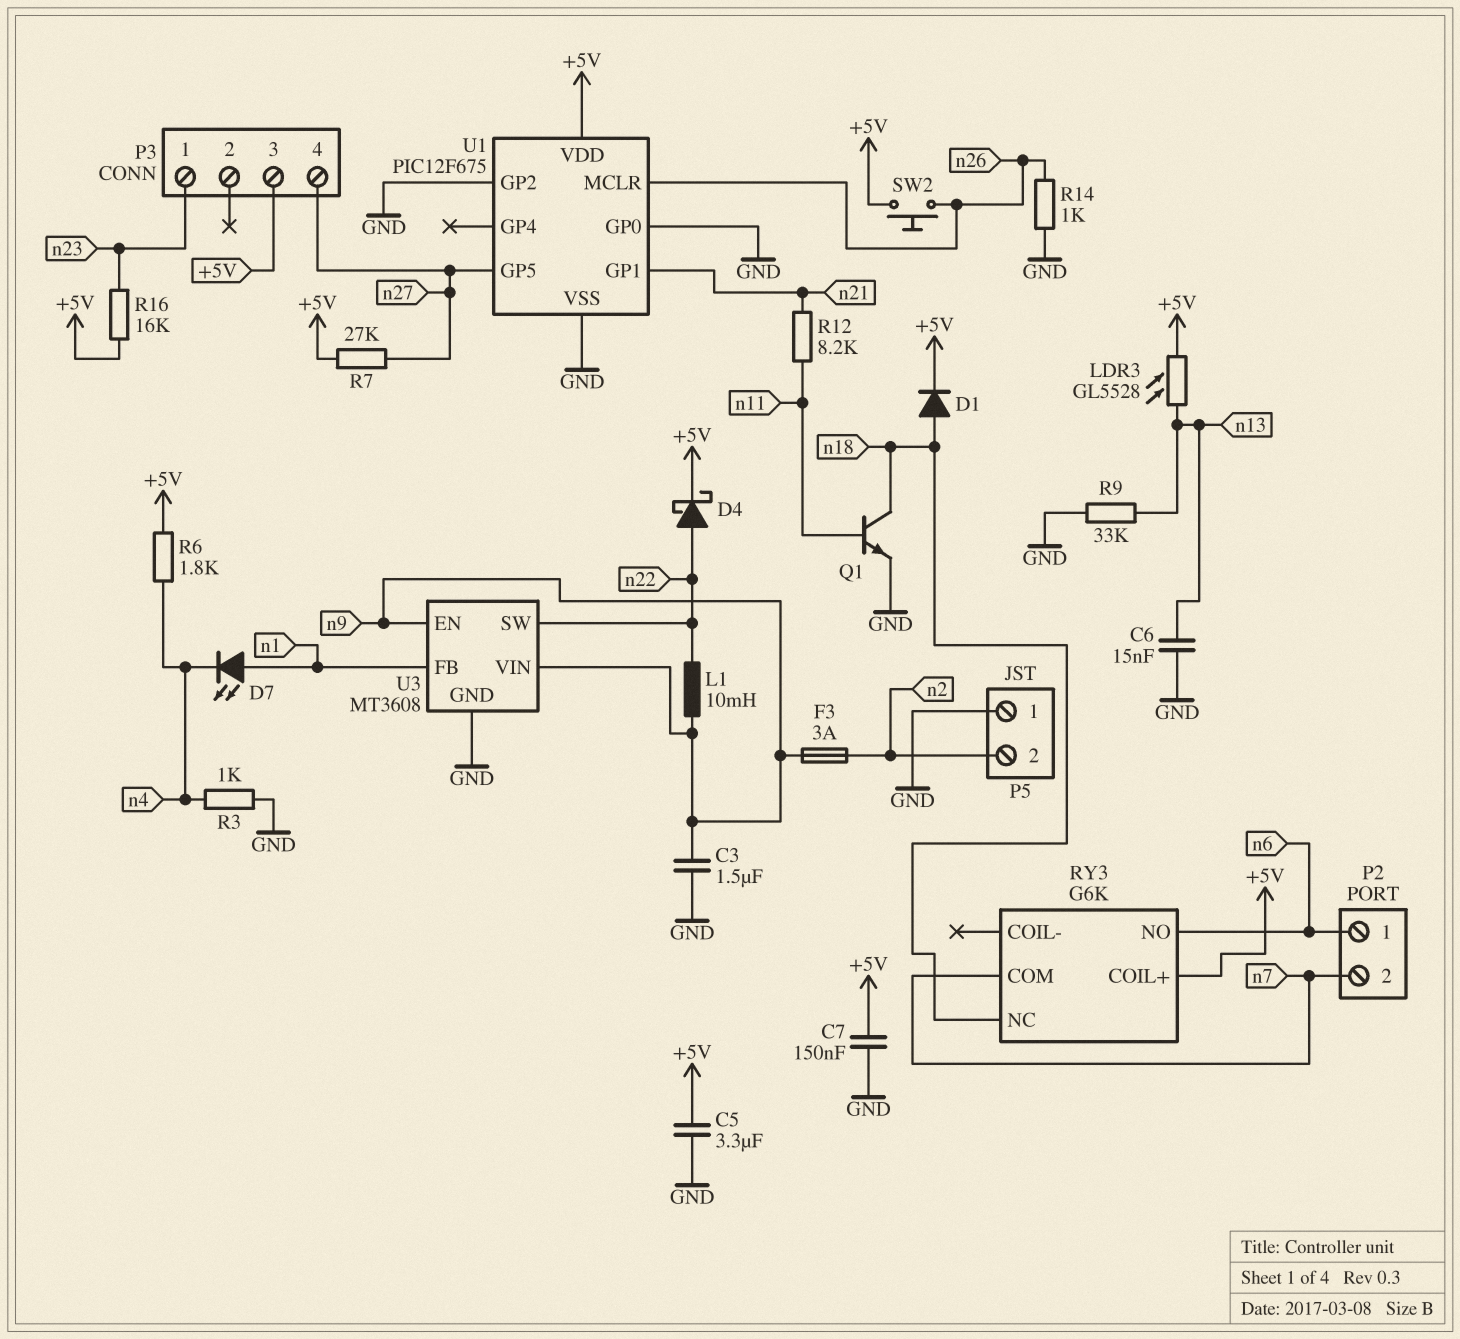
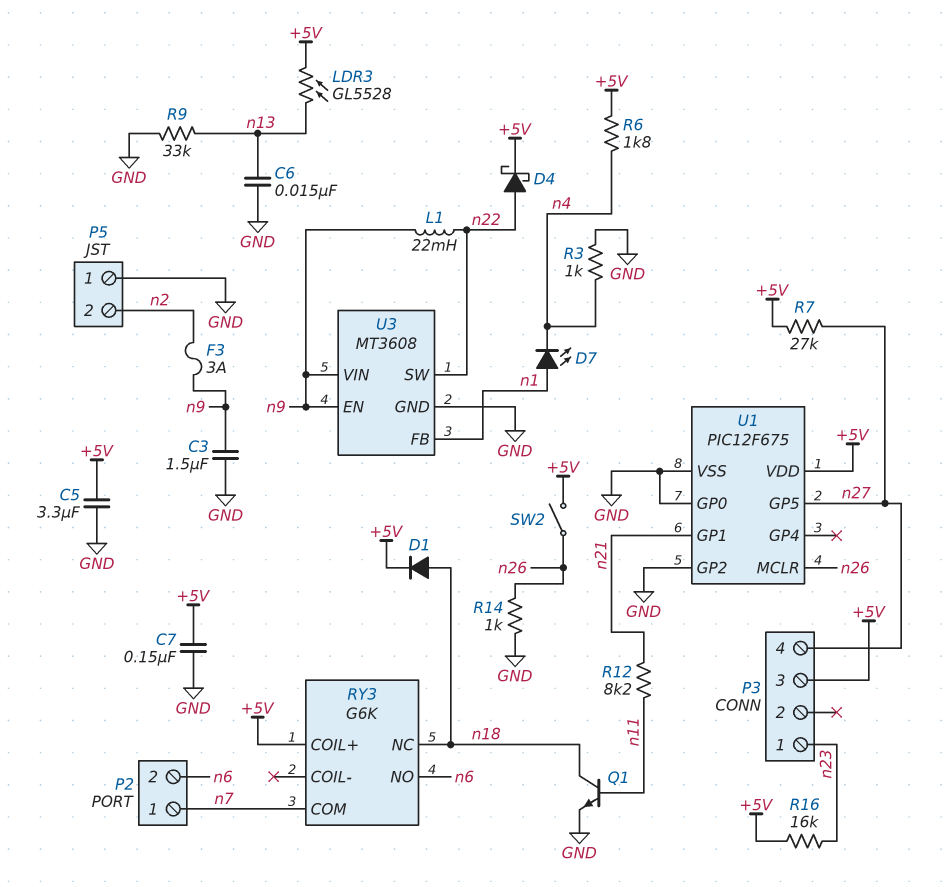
L1: 10mH (n9, n22) -> 22mH (n9, n22)
P2 pin 1: n6 -> n7
P2 pin 2: n7 -> n6
SW2: button (+5V, n26) -> switch (+5V, n26)

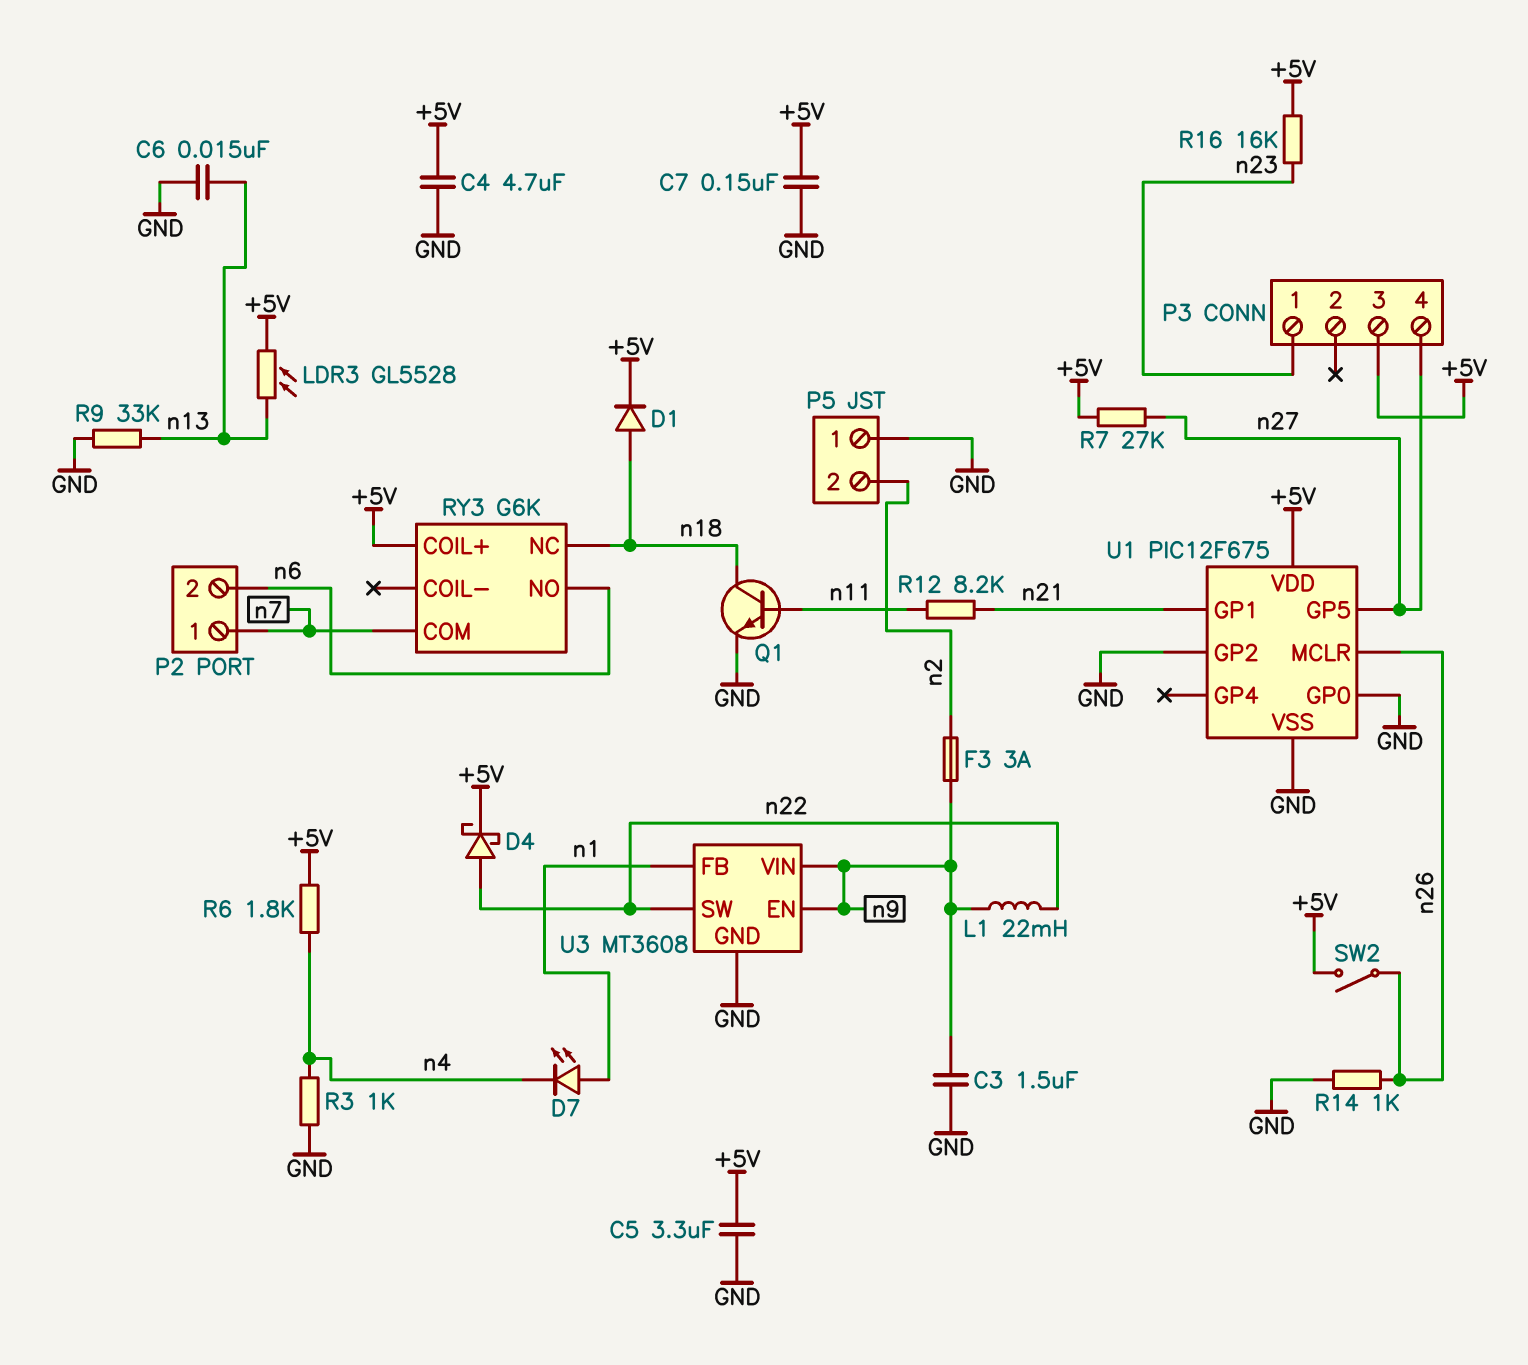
C4: none -> 4.7uF (+5V, GND)

